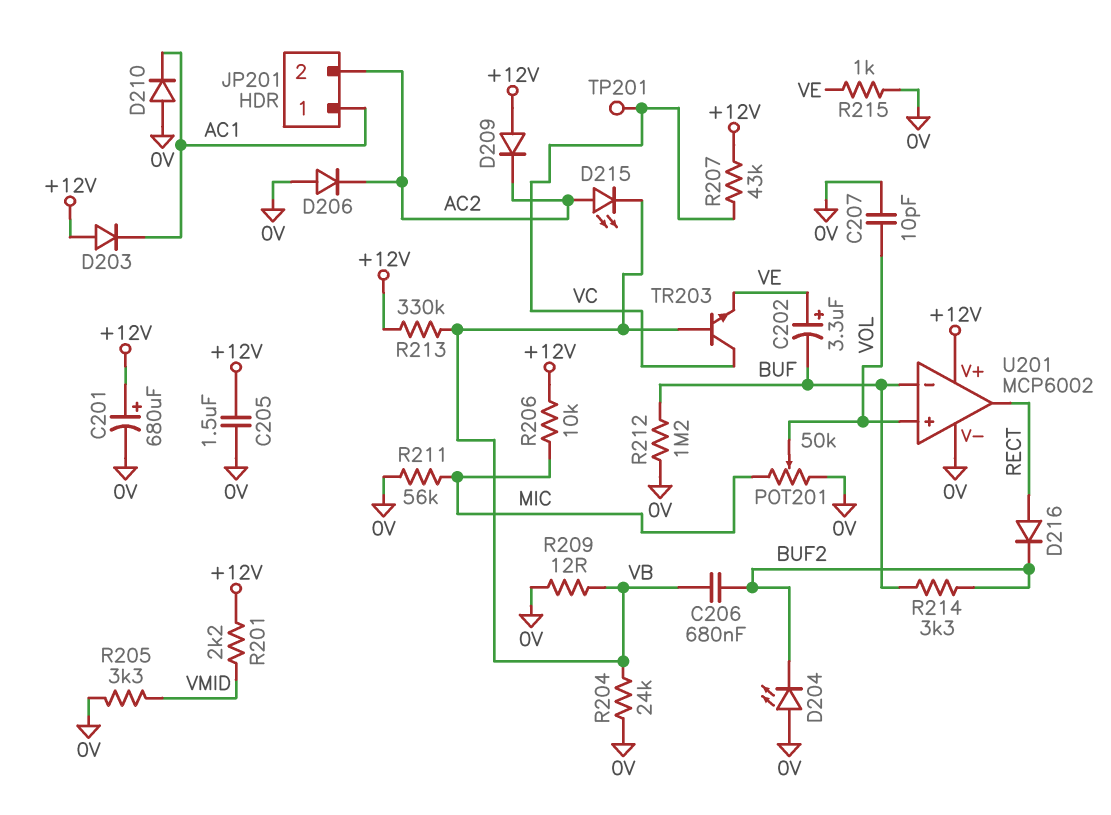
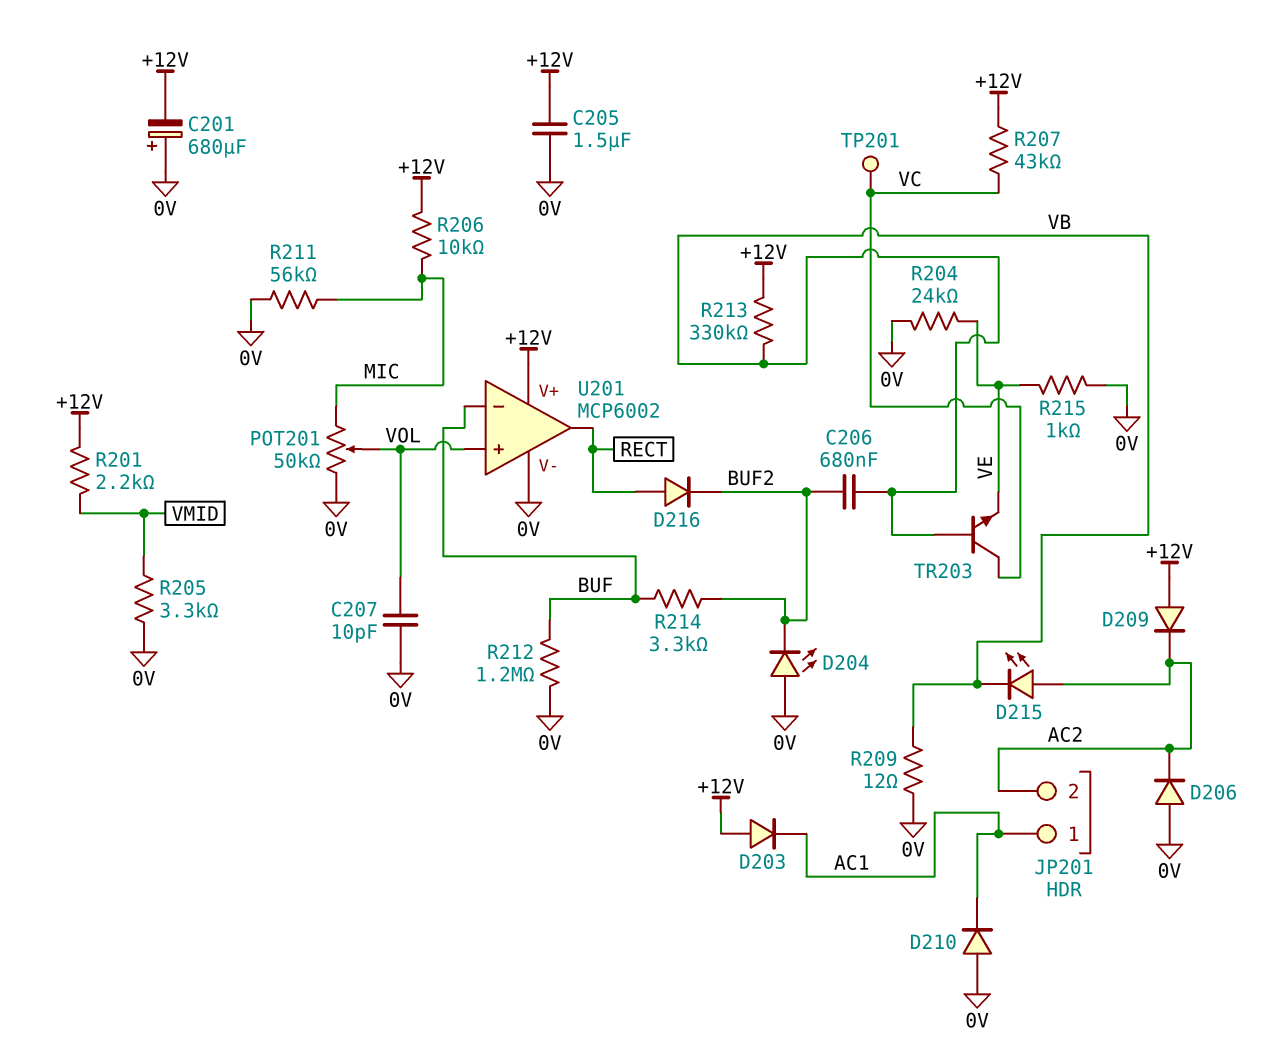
C201: 680uF (plus +12V, minus 0V) -> 680uF (plus 0V, minus +12V)
C202: 3.3uF (plus VE, minus BUF) -> none
R204: 24k (0V, VB) -> 24k (0V, VE)

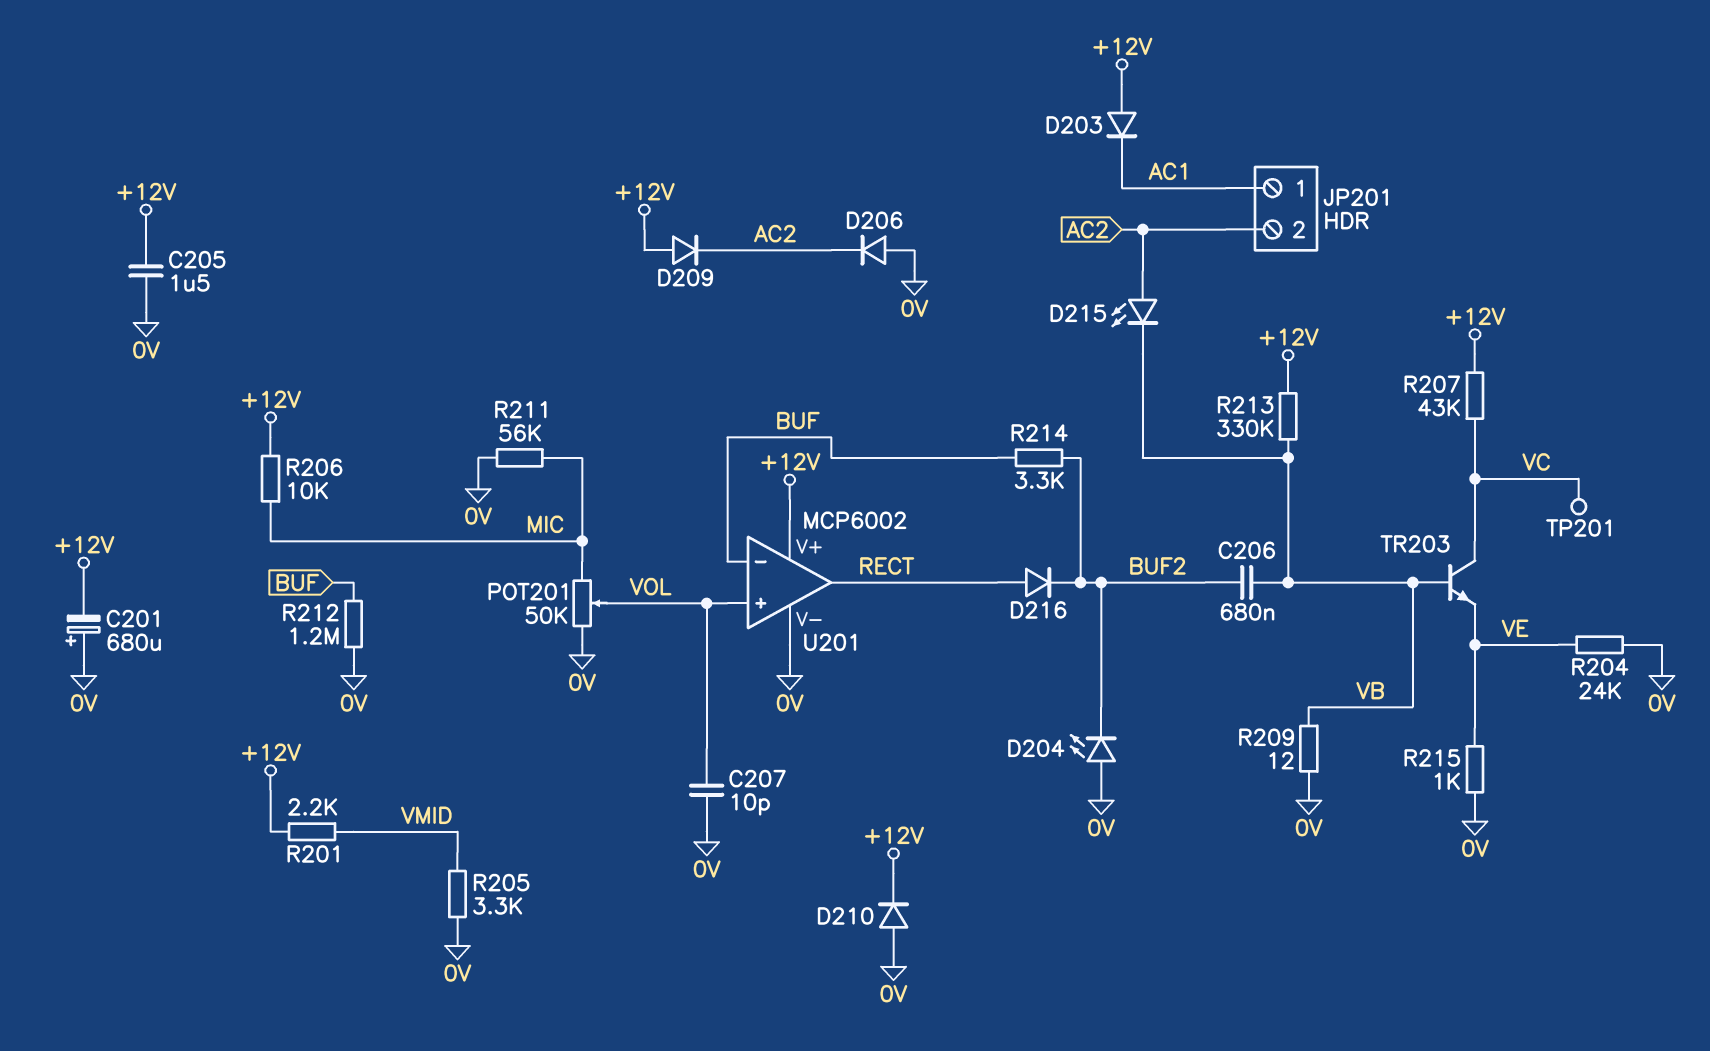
D210: diode (A 0V, K AC1) -> diode (A 0V, K +12V)

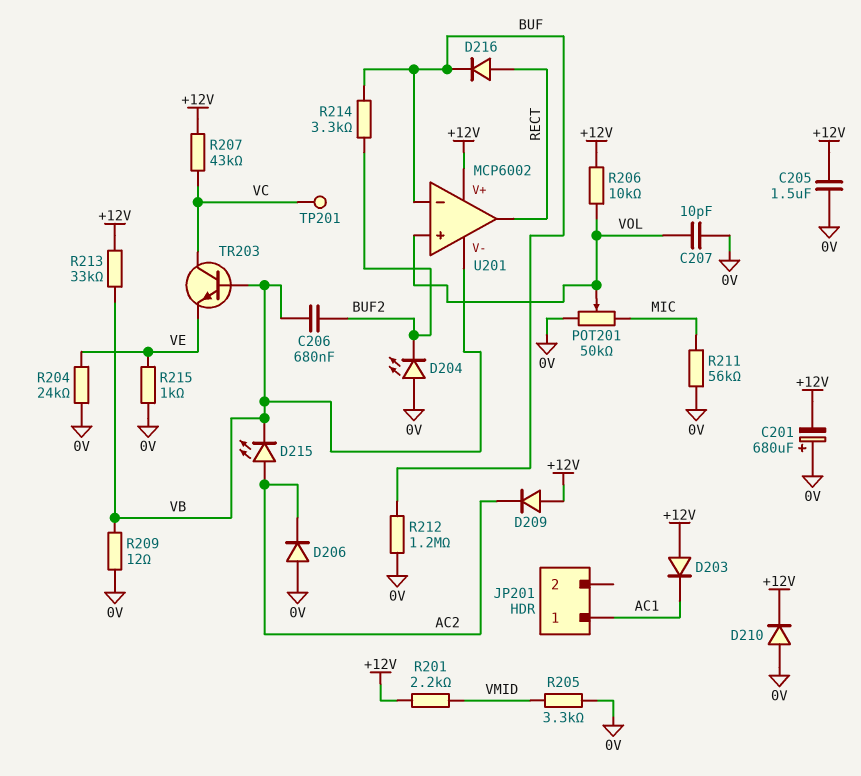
D216: diode (A RECT, K BUF2) -> diode (A RECT, K BUF)
JP201 pin 2: AC2 -> none
R206: 10k (+12V, MIC) -> 10k (+12V, VOL)
R213: 330k (+12V, VB) -> 33k (+12V, VB)
U201 pin V-: 0V -> VB

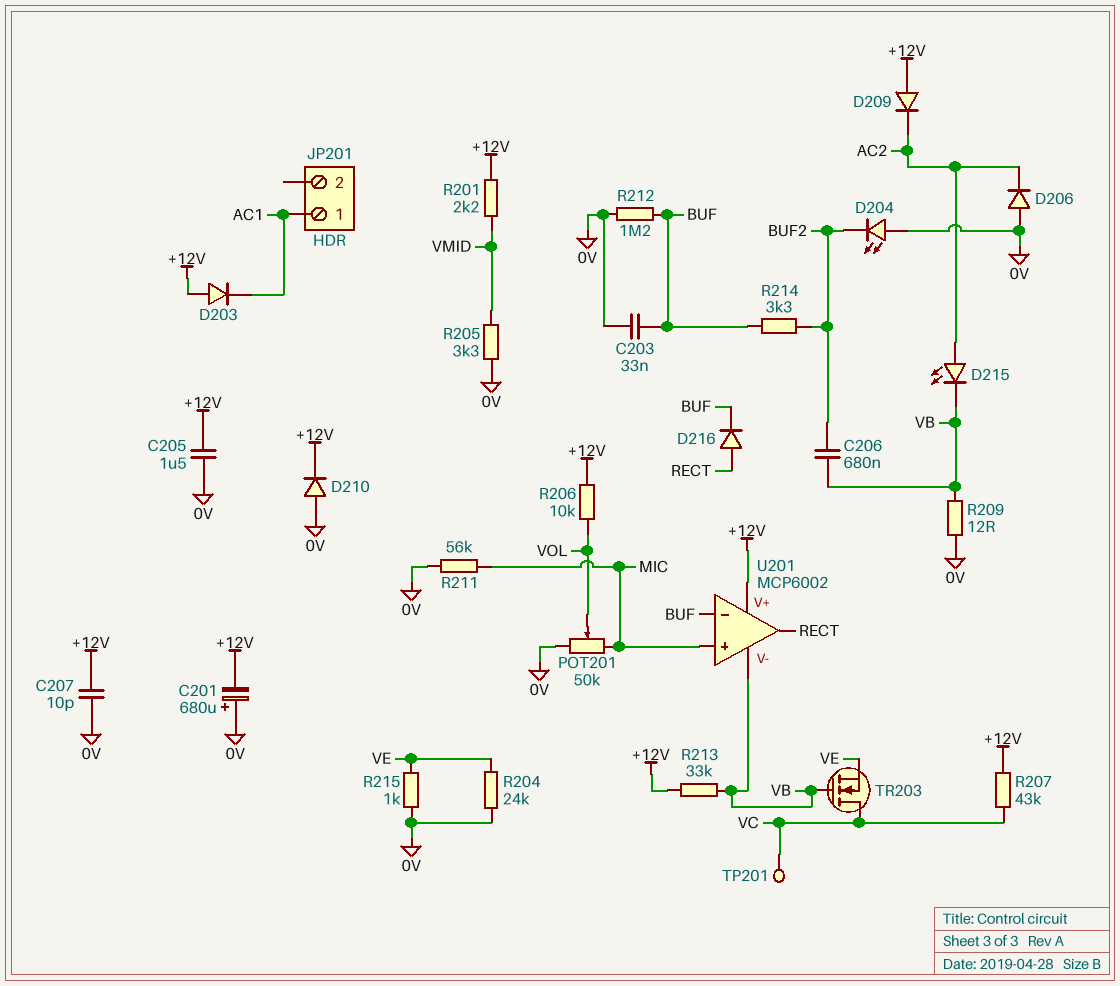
C203: none -> 33nF (0V, BUF)
C207: 10pF (0V, VOL) -> 10pF (+12V, 0V)
TR203: NPN (B VB, C VC, E VE) -> NMOS (G VB, D VC, S VE)
U201 pin in+: VOL -> MIC

